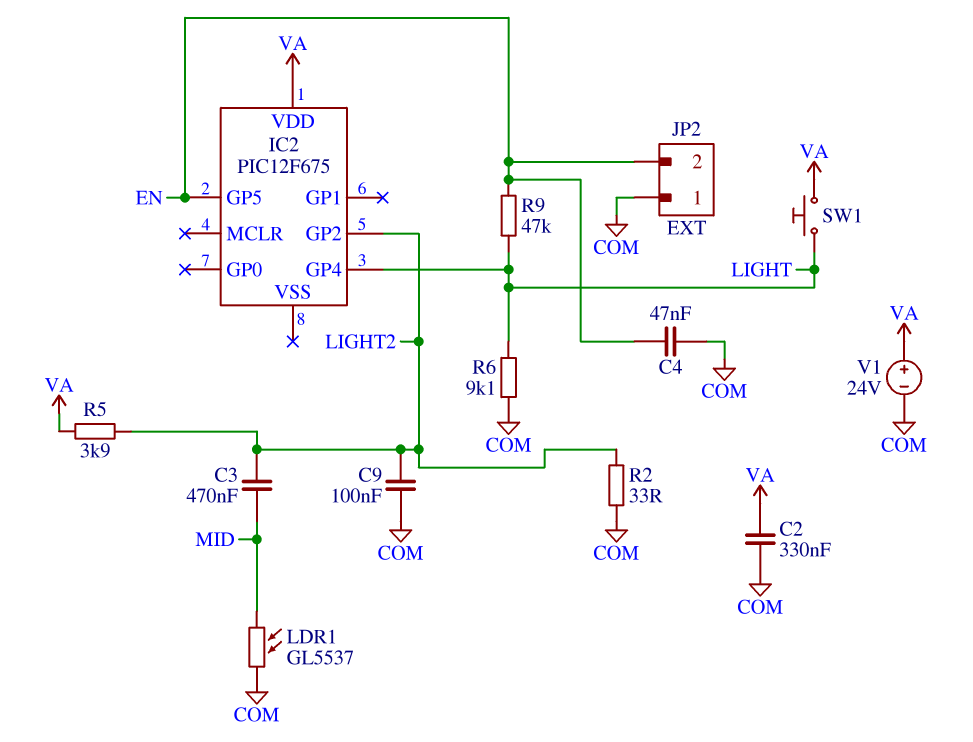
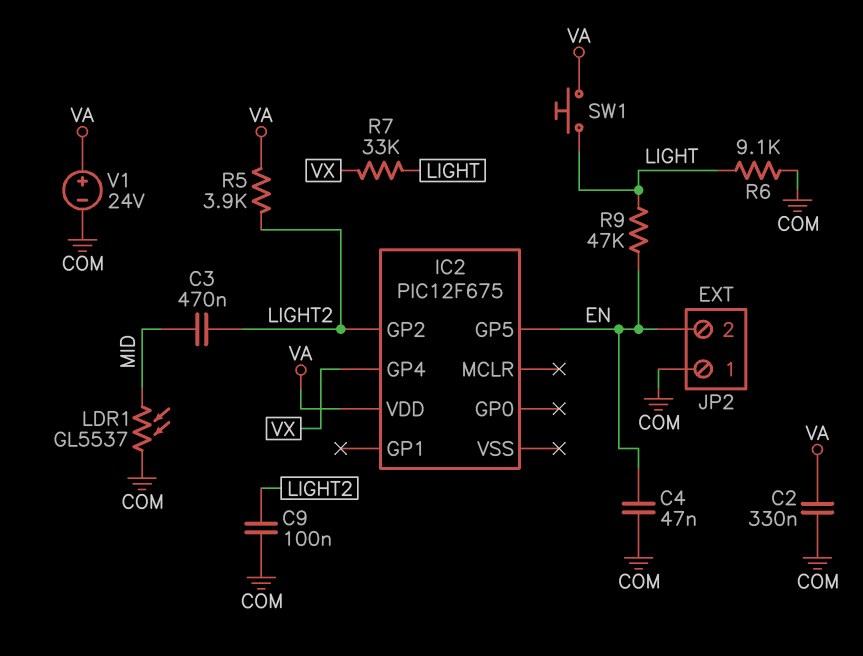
IC2 pin GP4: LIGHT -> VX
R2: 33 (COM, LIGHT2) -> none
R7: none -> 33k (LIGHT, VX)

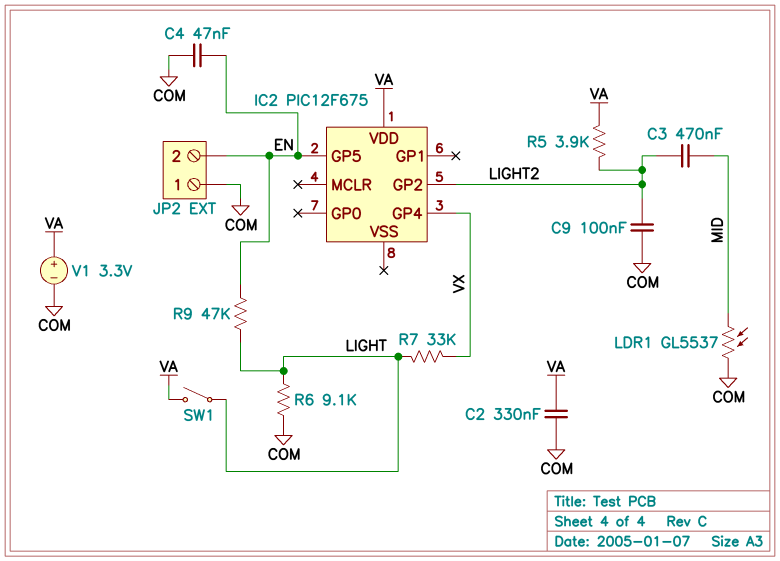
SW1: button (LIGHT, VA) -> switch (LIGHT, VA)
V1: 24V (plus VA, minus COM) -> 3.3V (plus VA, minus COM)

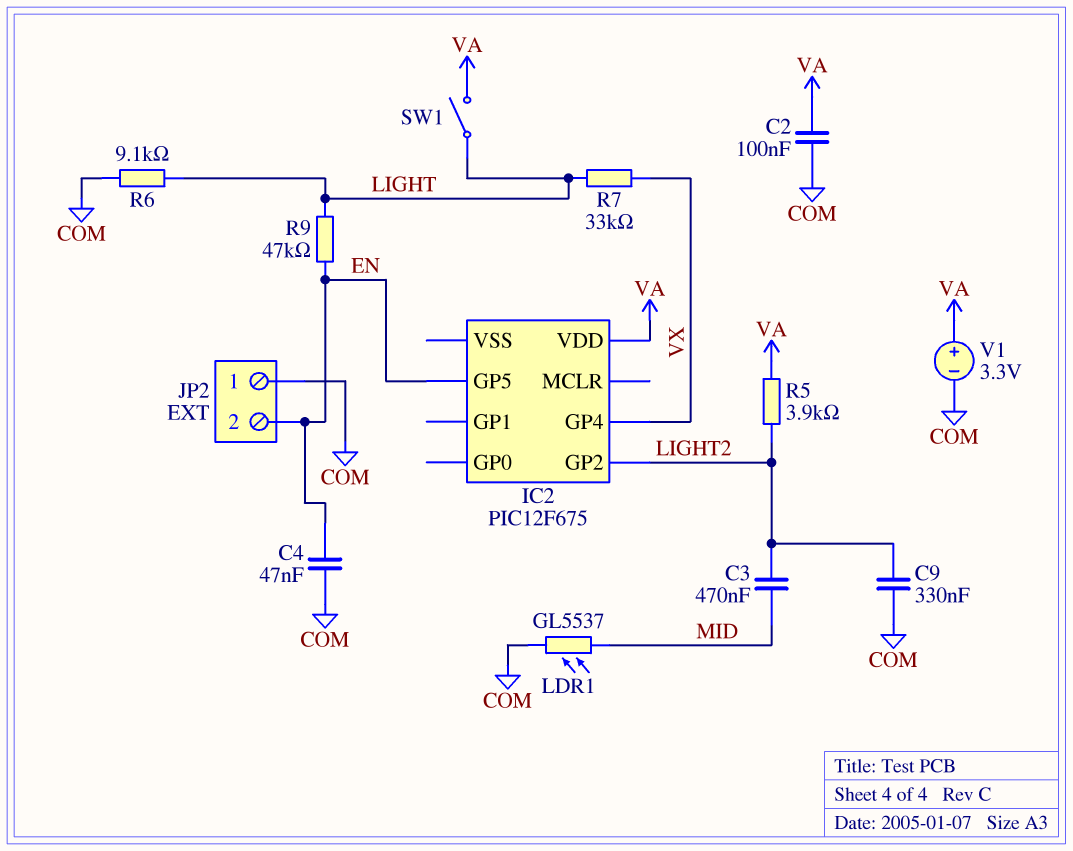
C2: 330nF (COM, VA) -> 100nF (COM, VA)
C9: 100nF (COM, LIGHT2) -> 330nF (COM, LIGHT2)

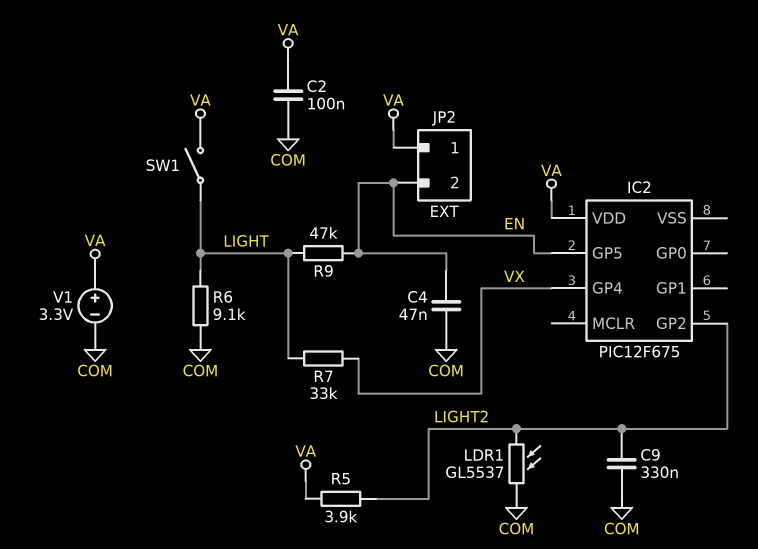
C3: 470nF (LIGHT2, MID) -> none
JP2 pin 1: COM -> VA
LDR1: GL5537 (COM, MID) -> GL5537 (COM, LIGHT2)

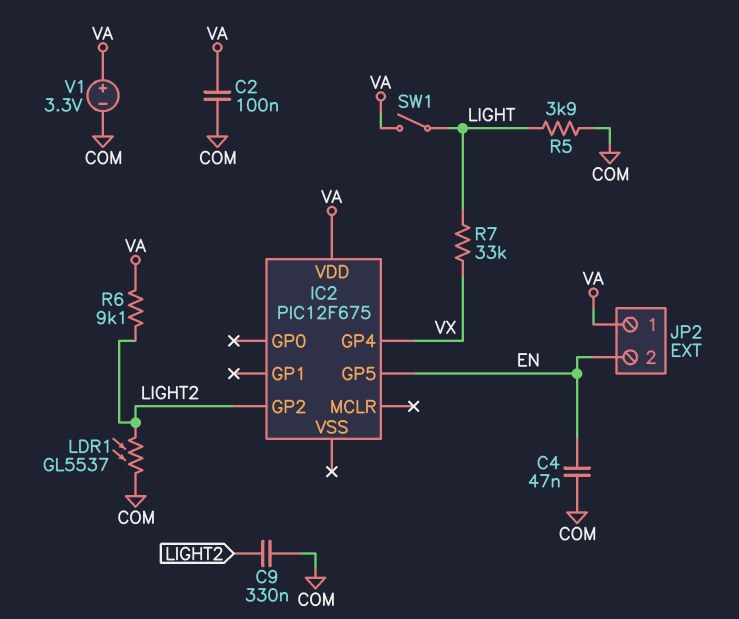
R5: 3.9k (LIGHT2, VA) -> 3.9k (COM, LIGHT)
R6: 9.1k (COM, LIGHT) -> 9.1k (LIGHT2, VA)
R9: 47k (EN, LIGHT) -> none

